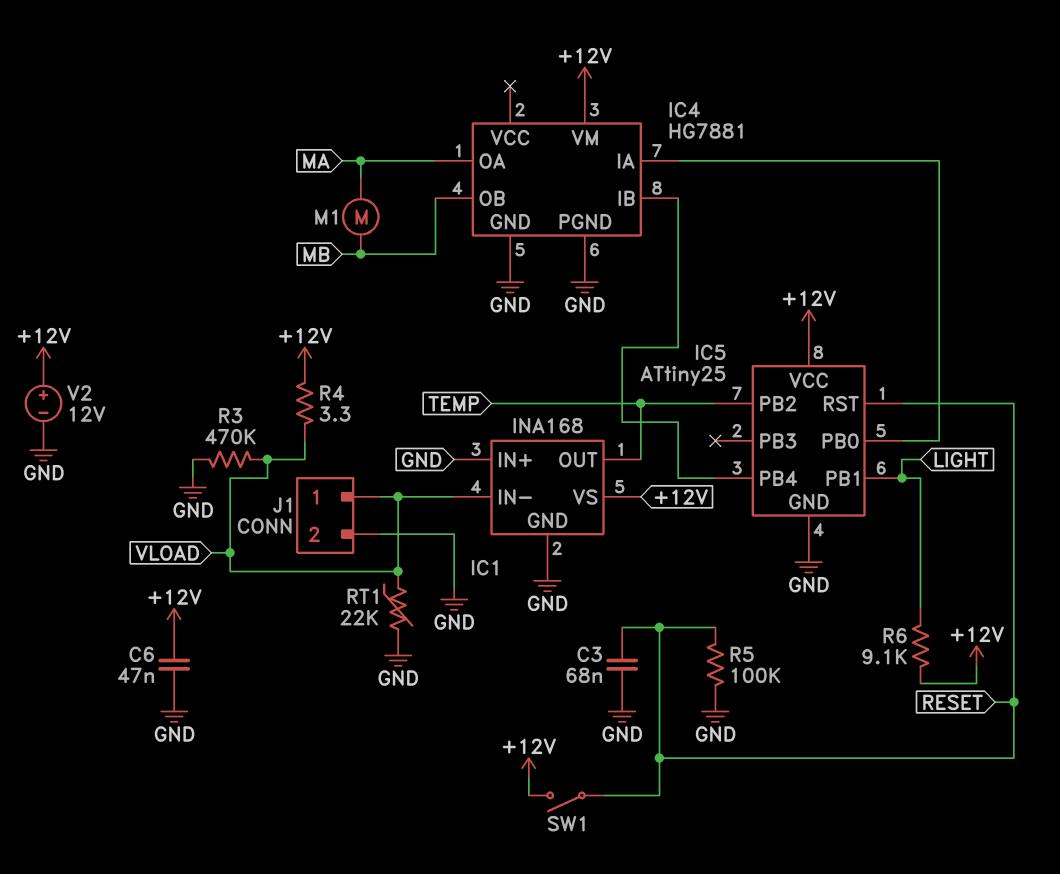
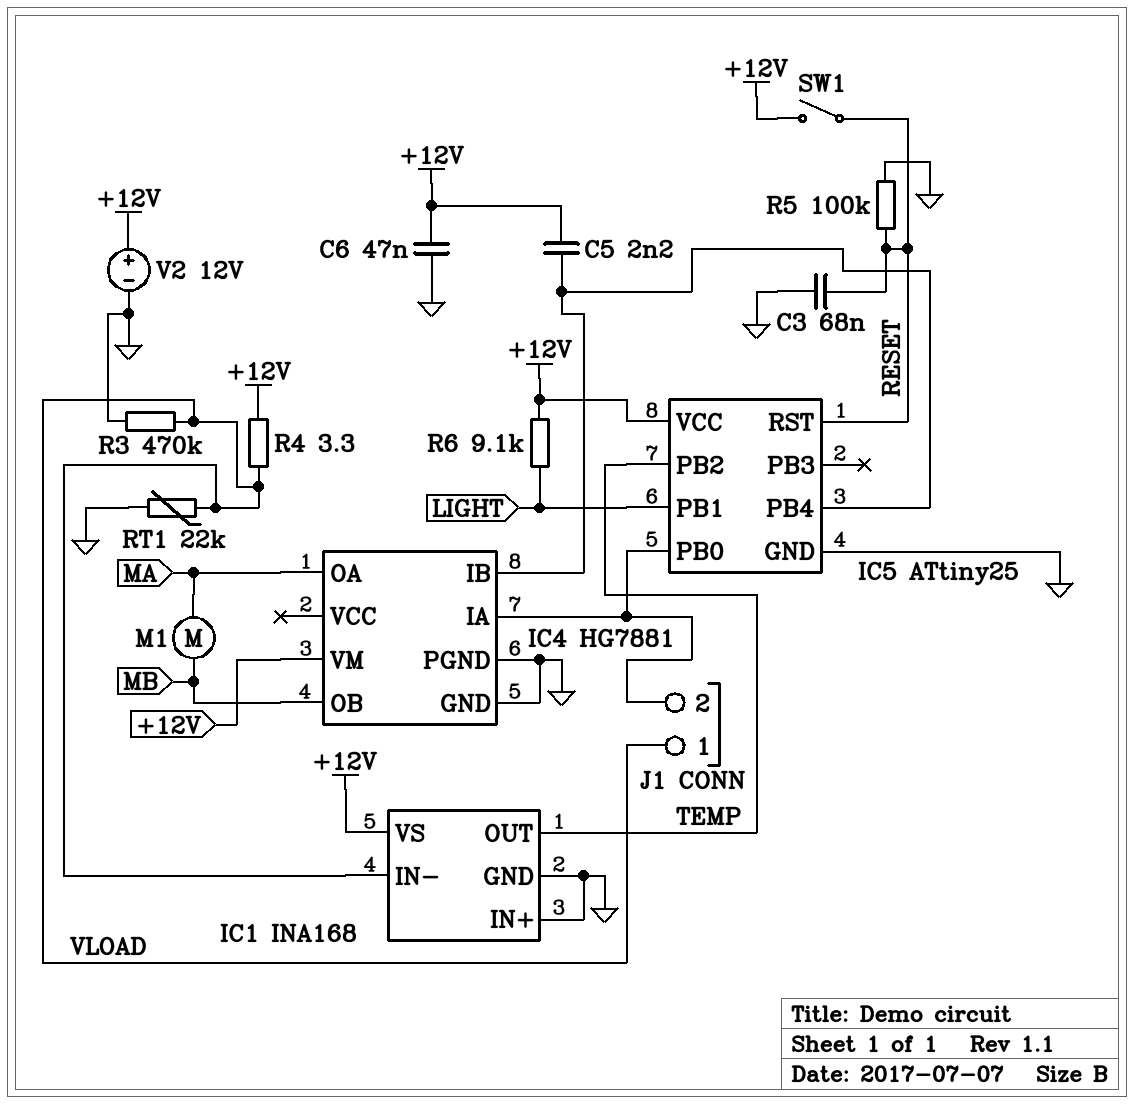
C5: none -> 2.2nF (+12V, IC4/IB)
J1 pin 2: GND -> IC4/IA

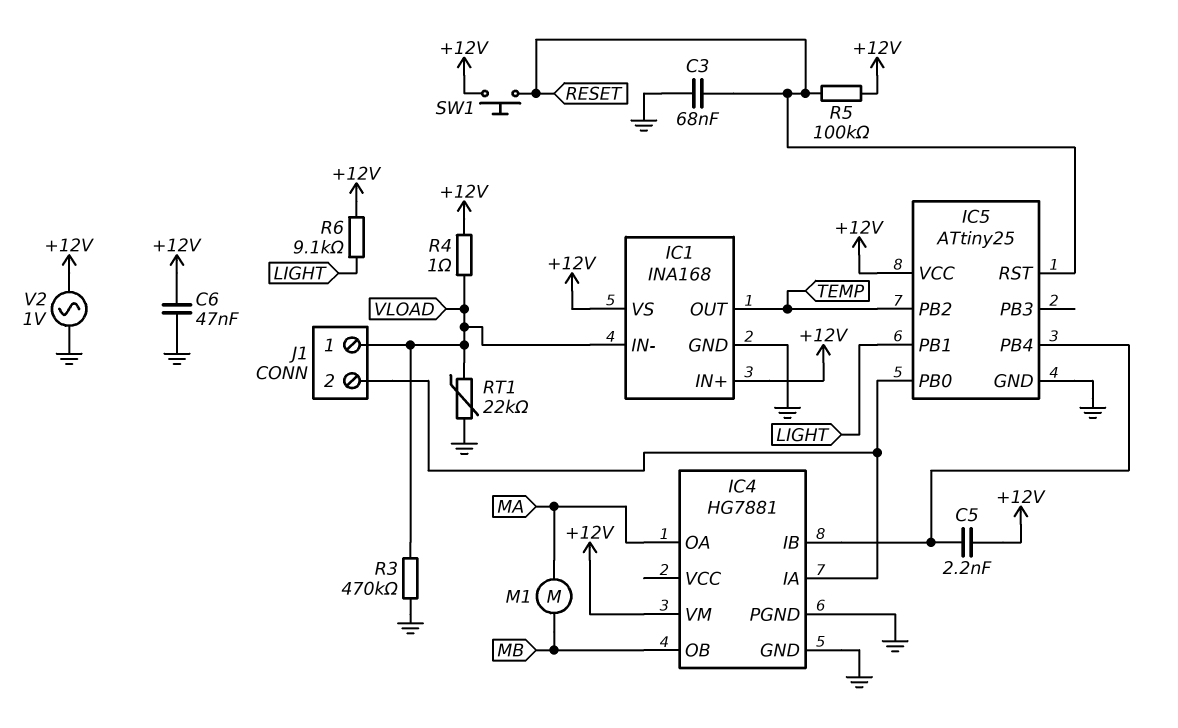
IC1 pin IN+: GND -> +12V
R4: 3.3 (+12V, VLOAD) -> 1 (+12V, VLOAD)
R5: 100k (GND, RESET) -> 100k (+12V, RESET)
SW1: switch (+12V, RESET) -> button (+12V, RESET)
V2: 12V (plus +12V, minus GND) -> AC 1V (+12V, GND)

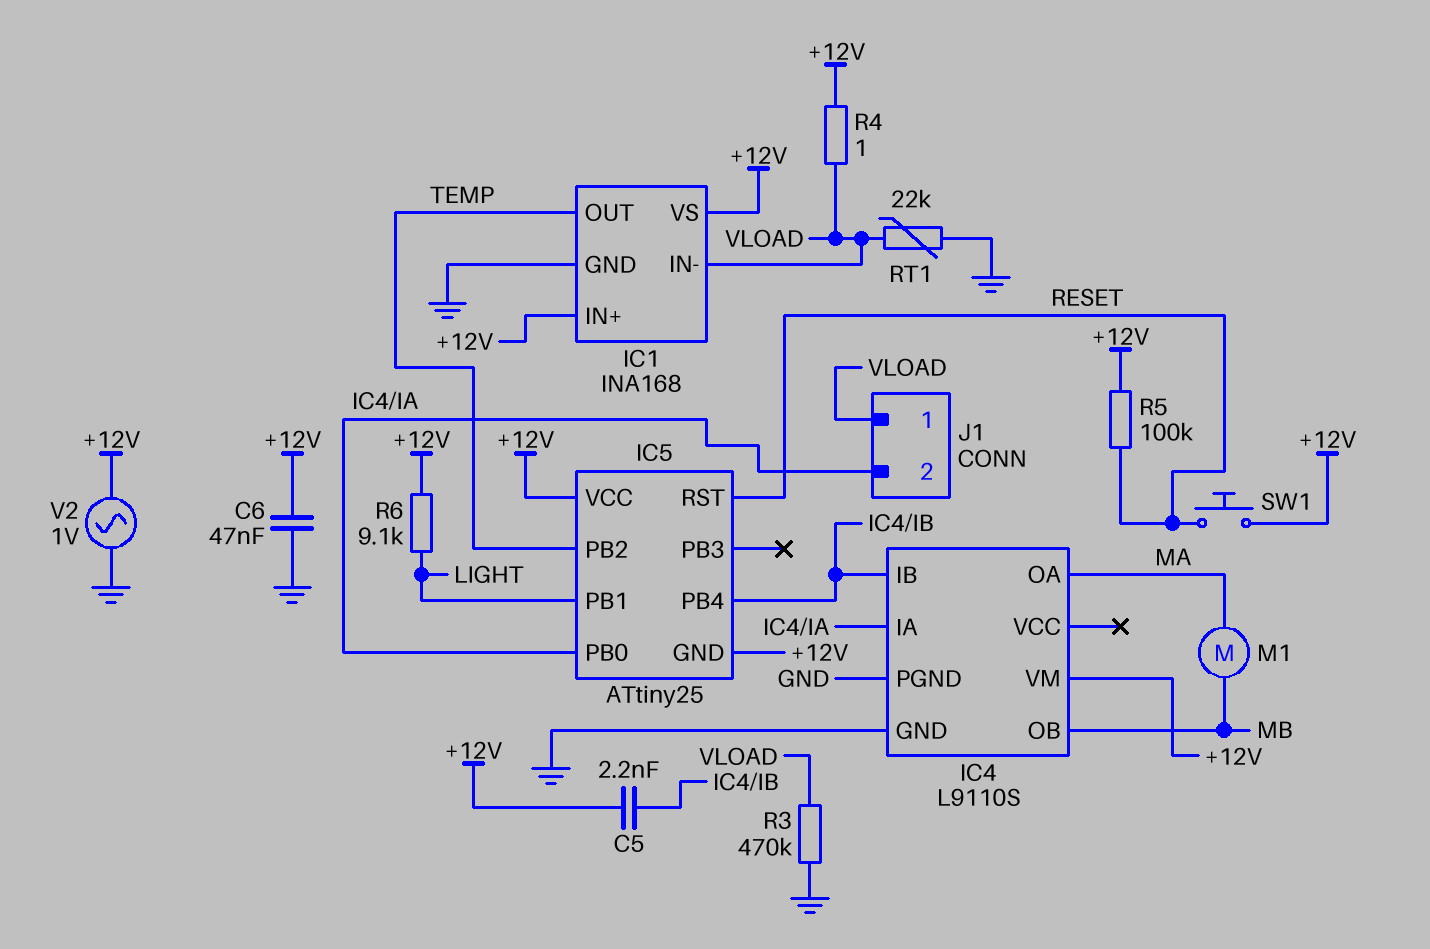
C3: 68nF (GND, RESET) -> none
IC4: HG7881 -> L9110S
IC5 pin GND: GND -> +12V

